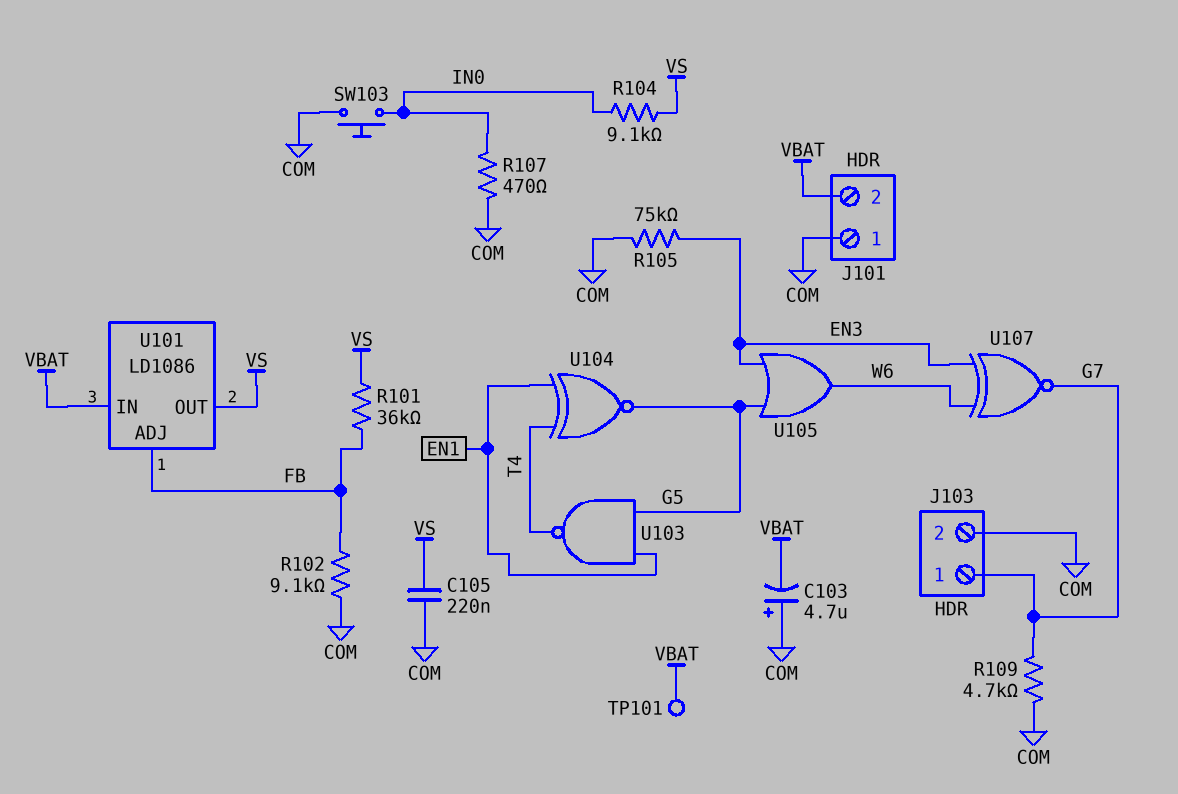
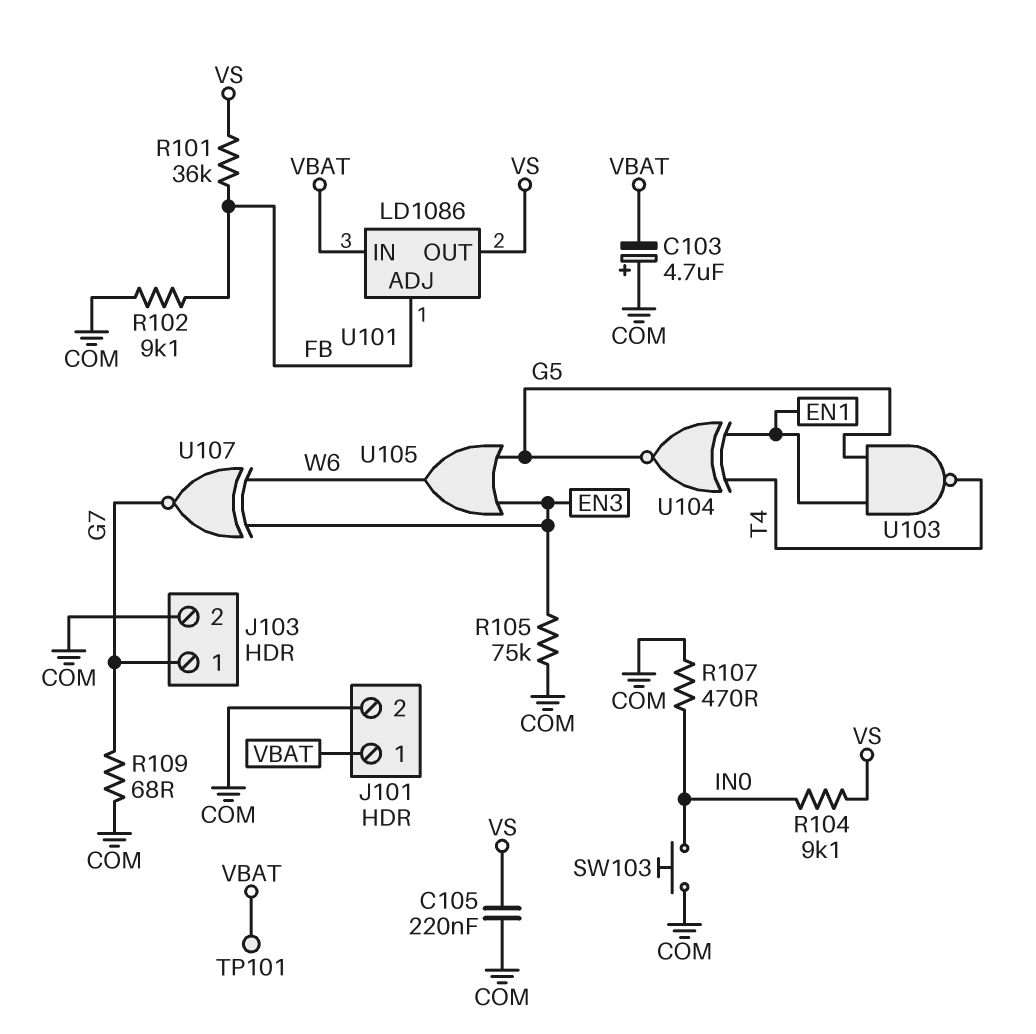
J101 pin 1: COM -> VBAT
J101 pin 2: VBAT -> COM
R109: 4.7k (COM, G7) -> 68 (COM, G7)

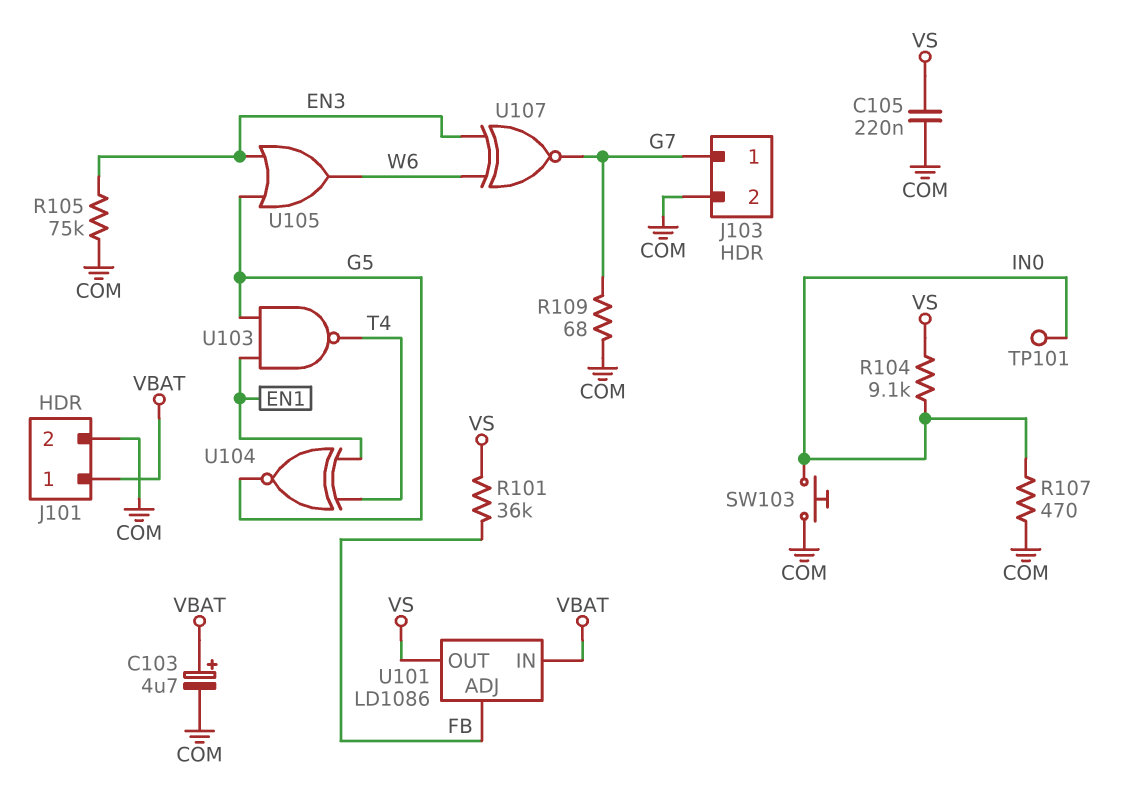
C103: 4.7uF (plus COM, minus VBAT) -> 4.7uF (plus VBAT, minus COM)
R102: 9.1k (COM, FB) -> none
TP101: test point (VBAT) -> test point (IN0)

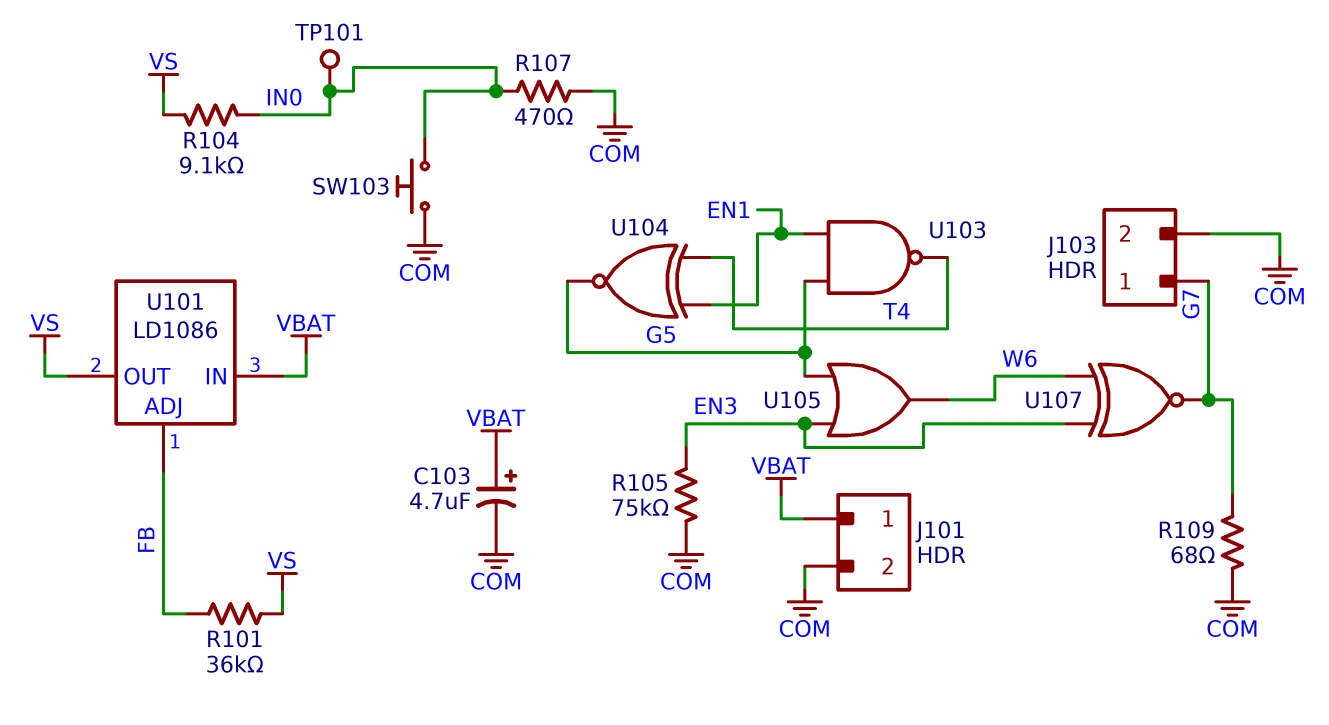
C105: 220nF (COM, VS) -> none

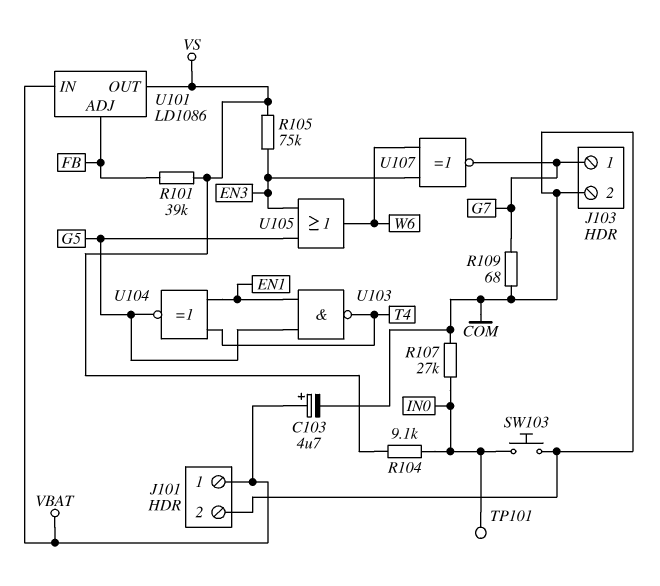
R101: 36k (FB, VS) -> 39k (FB, VS)
R105: 75k (COM, EN3) -> 75k (EN3, VS)
R107: 470 (COM, IN0) -> 27k (COM, IN0)

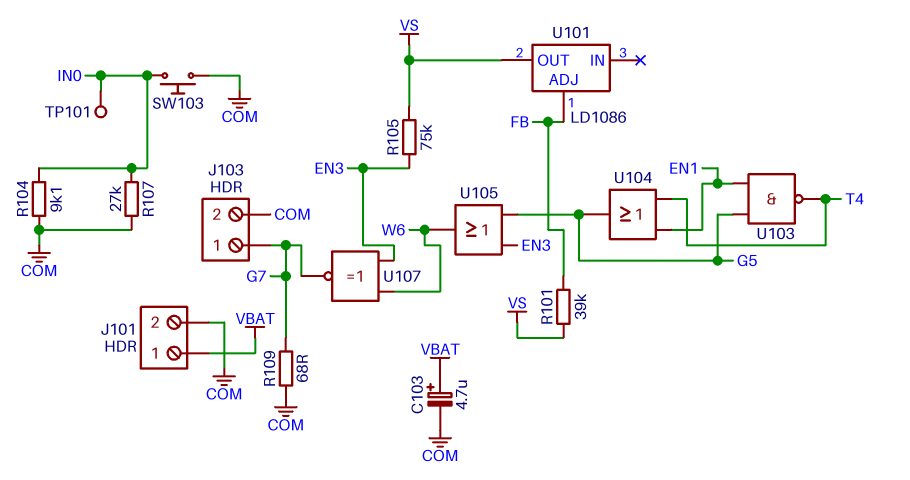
R104: 9.1k (IN0, VS) -> 9.1k (COM, IN0)
U101 pin IN: VBAT -> none
U104: XNOR (in EN1, in T4, out G5) -> OR (in EN1, in T4, out G5)

